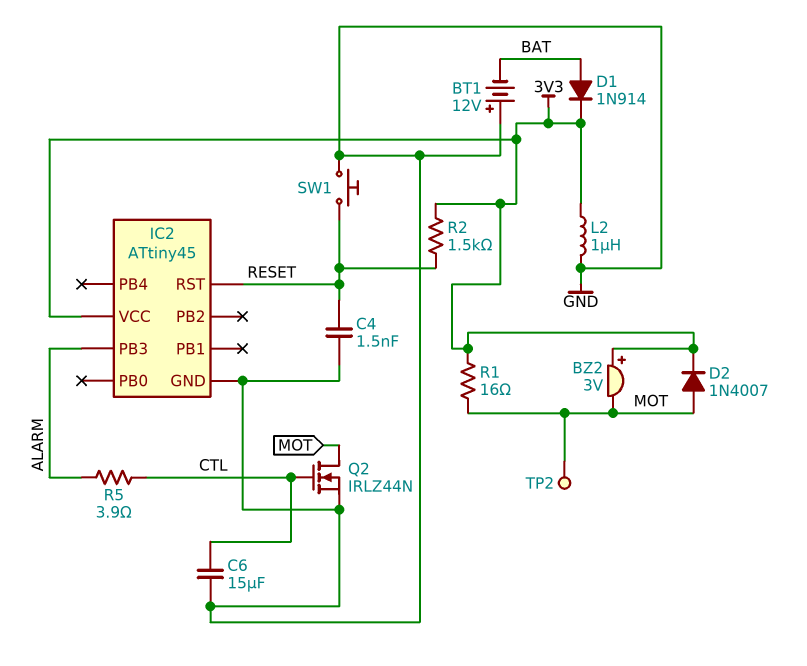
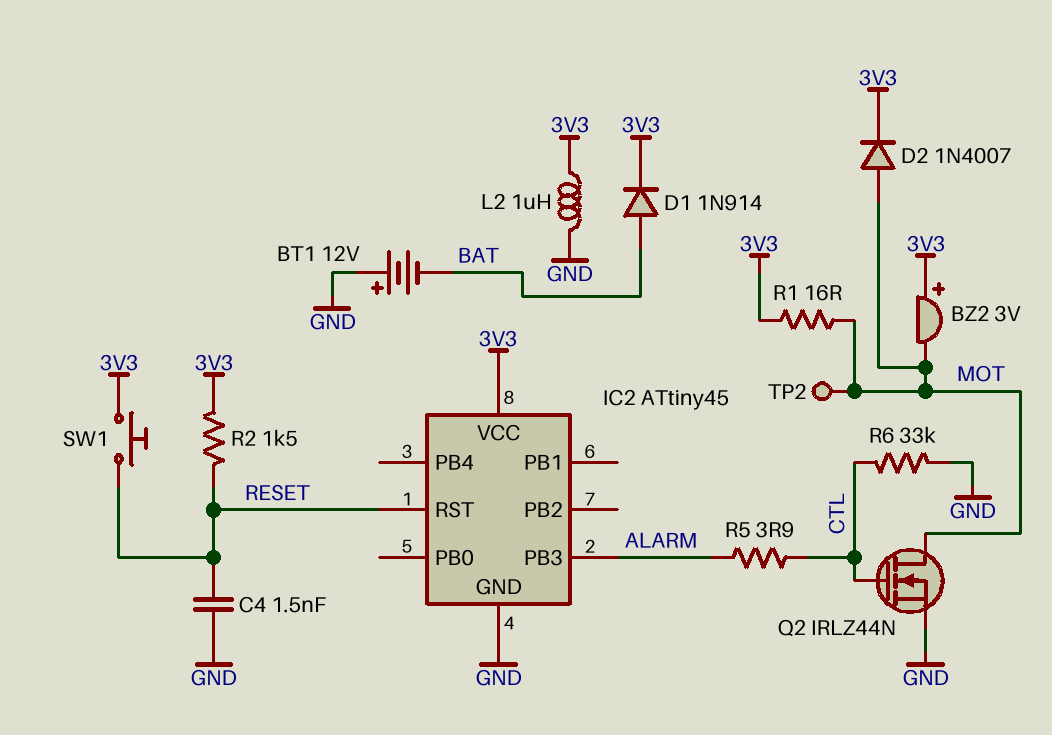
C6: 15uF (CTL, GND) -> none
R6: none -> 33k (CTL, GND)
SW1: button (GND, RESET) -> button (3V3, RESET)

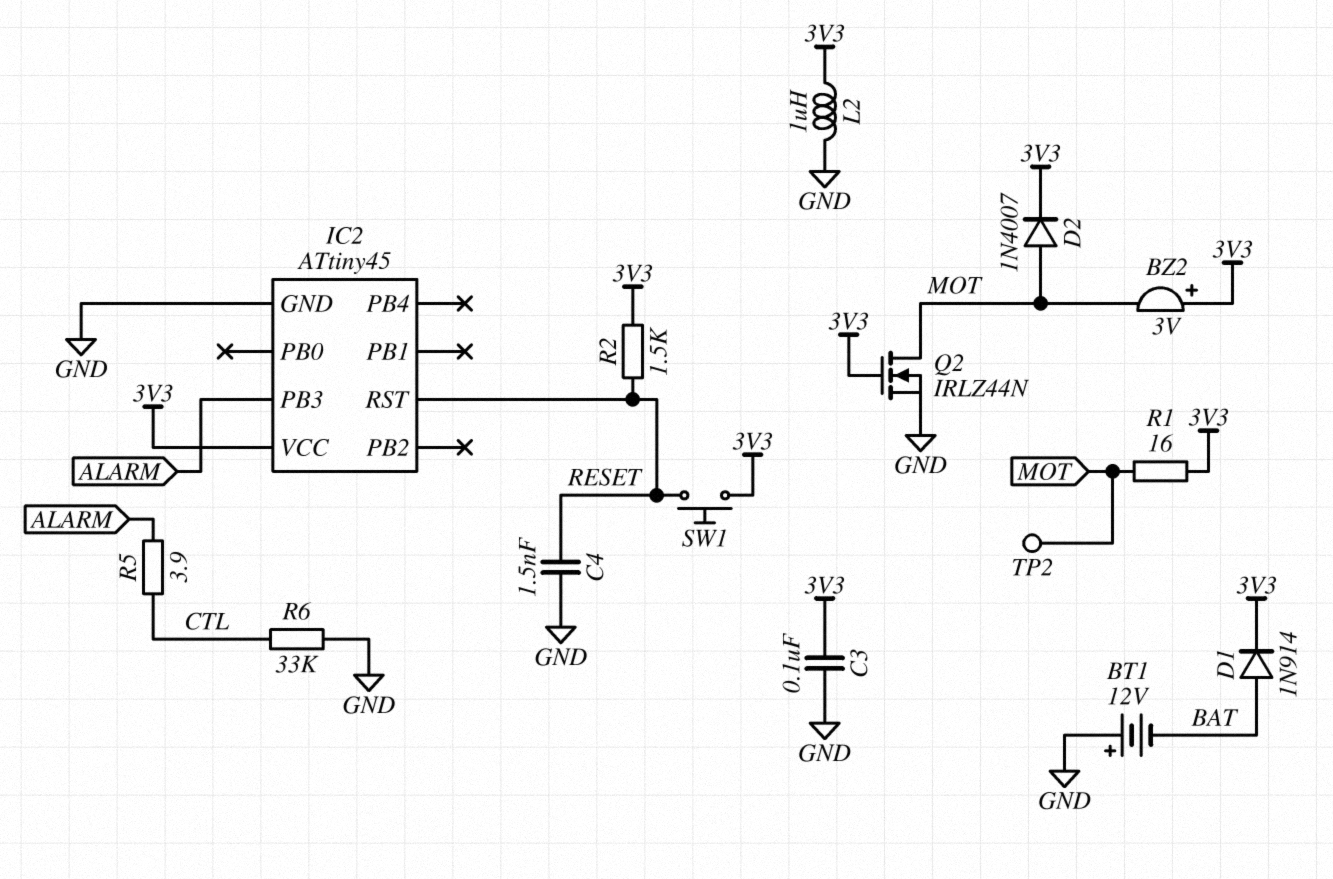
C3: none -> 100nF (3V3, GND)
Q2: NMOS IRLZ44N (G CTL, D MOT, S GND) -> NMOS IRLZ44N (G 3V3, D MOT, S GND)

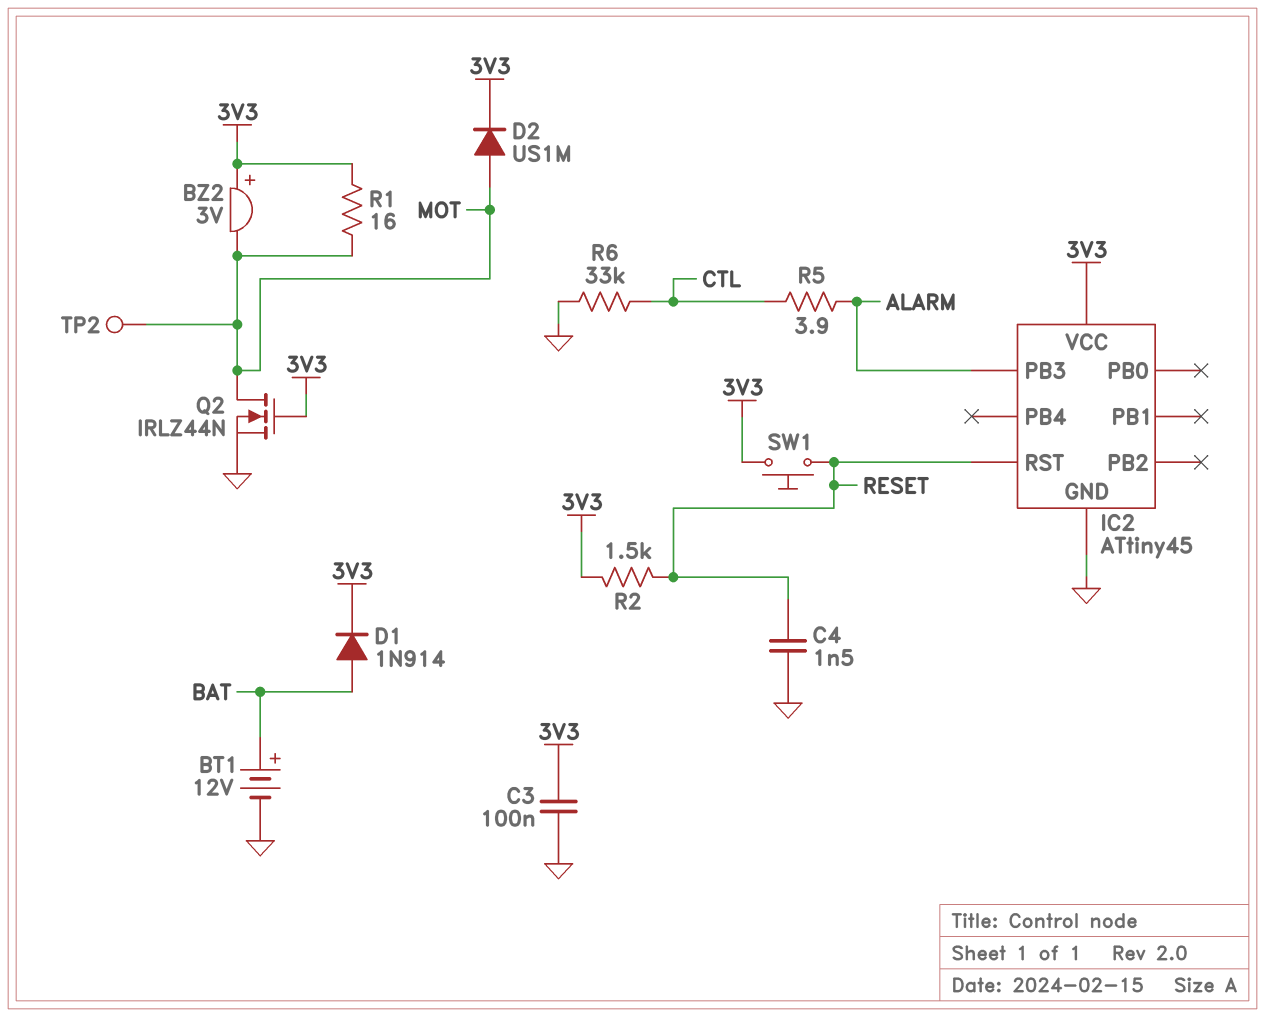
BT1: 12V (plus GND, minus BAT) -> 12V (plus BAT, minus GND)
D2: diode 1N4007 (A MOT, K 3V3) -> diode US1M (A MOT, K 3V3)
L2: 1uH (3V3, GND) -> none

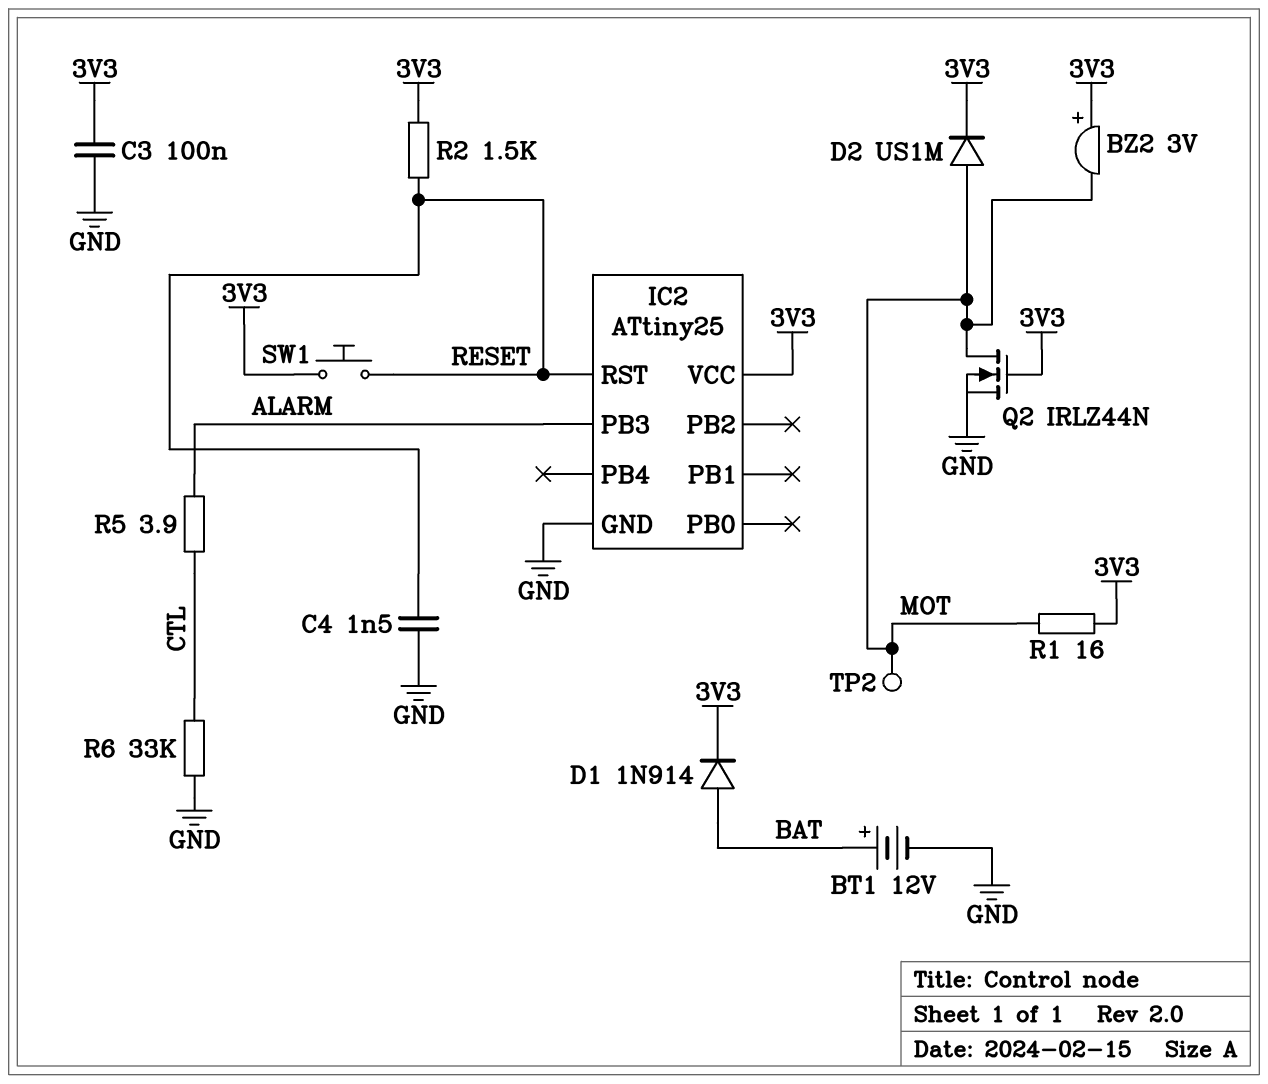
IC2: ATtiny45 -> ATtiny25

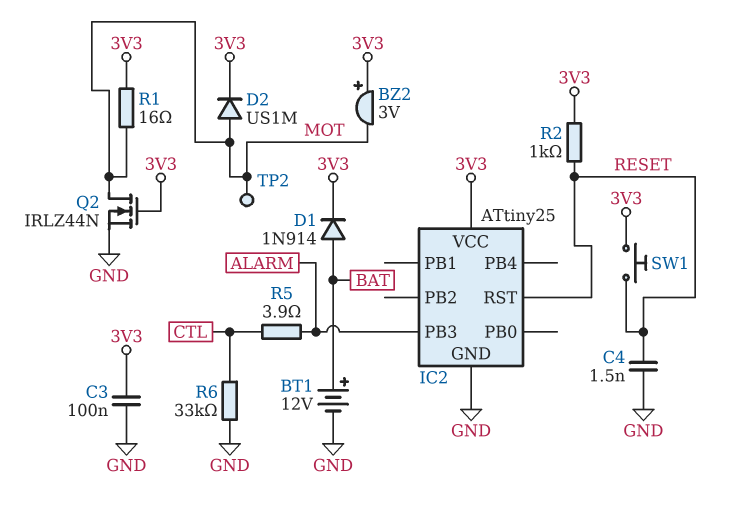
R2: 1.5k (3V3, RESET) -> 1k (3V3, RESET)

